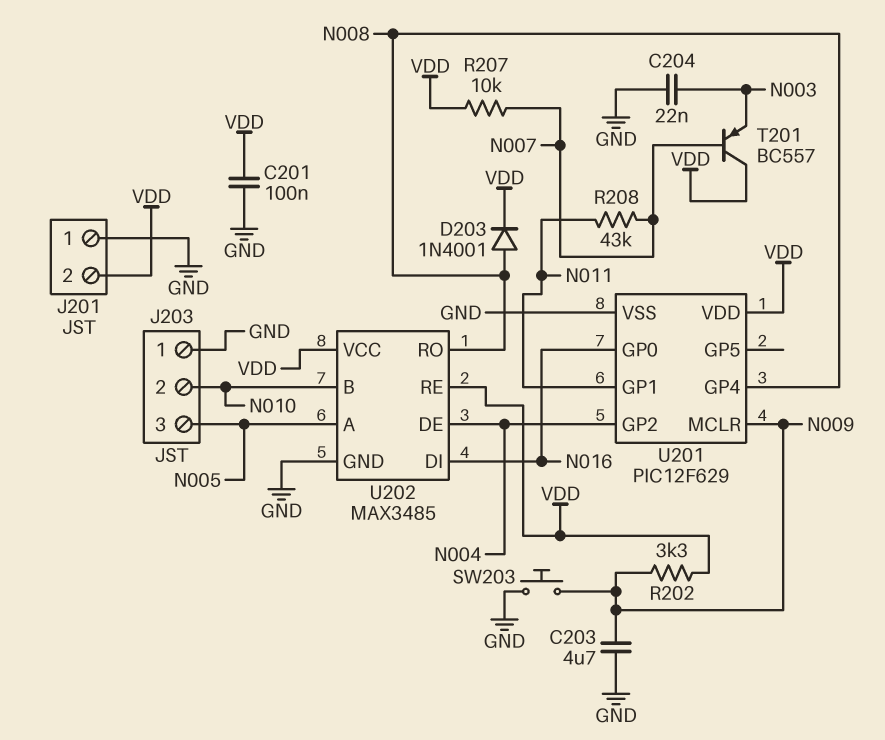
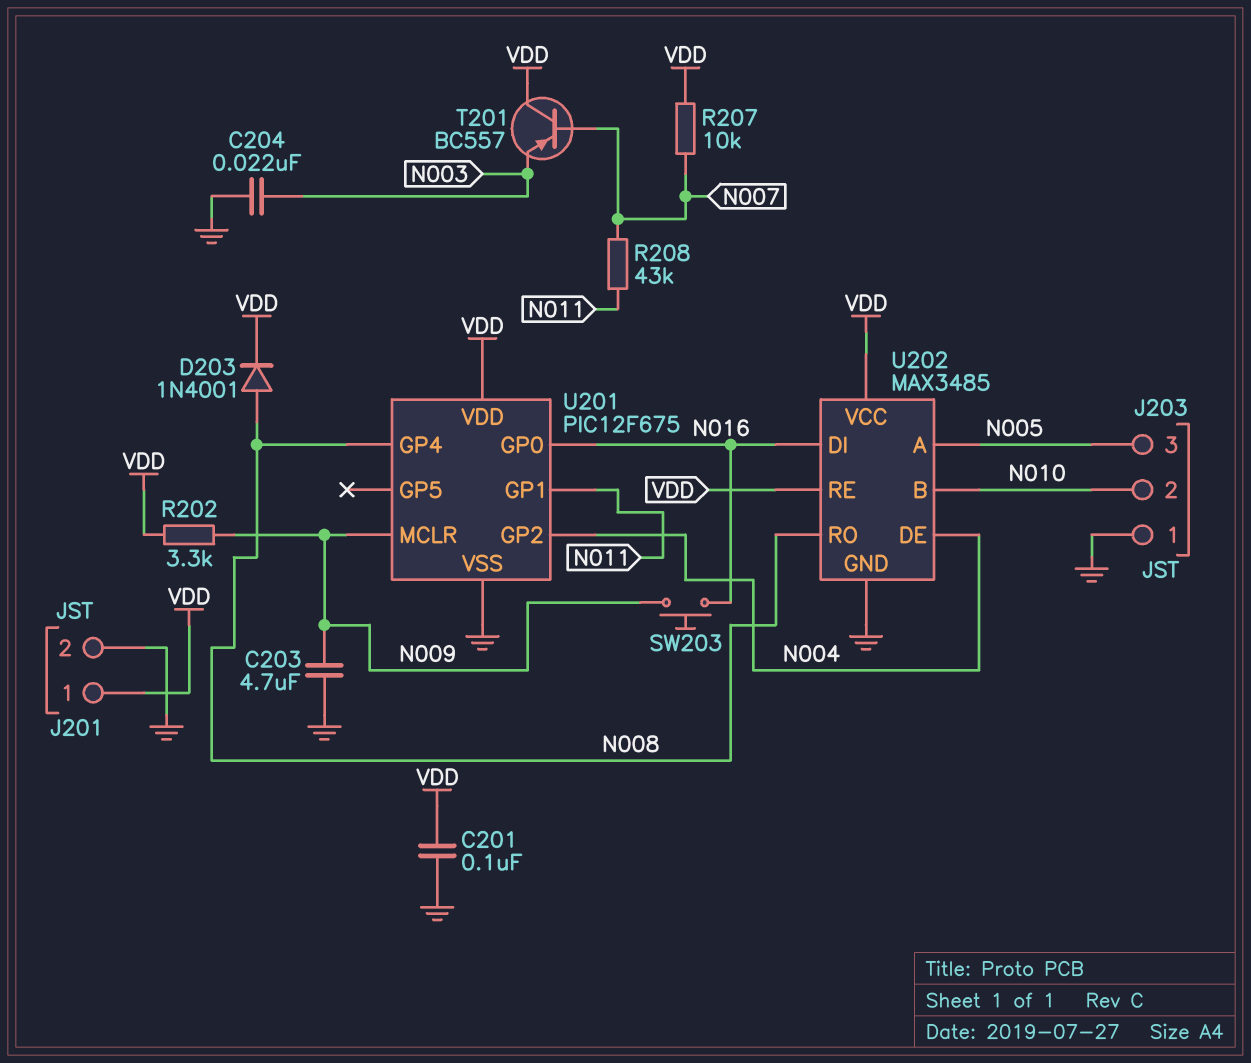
J201 pin 1: GND -> VDD
J201 pin 2: VDD -> GND
SW203: button (GND, N009) -> button (N009, N016)
U201: PIC12F629 -> PIC12F675

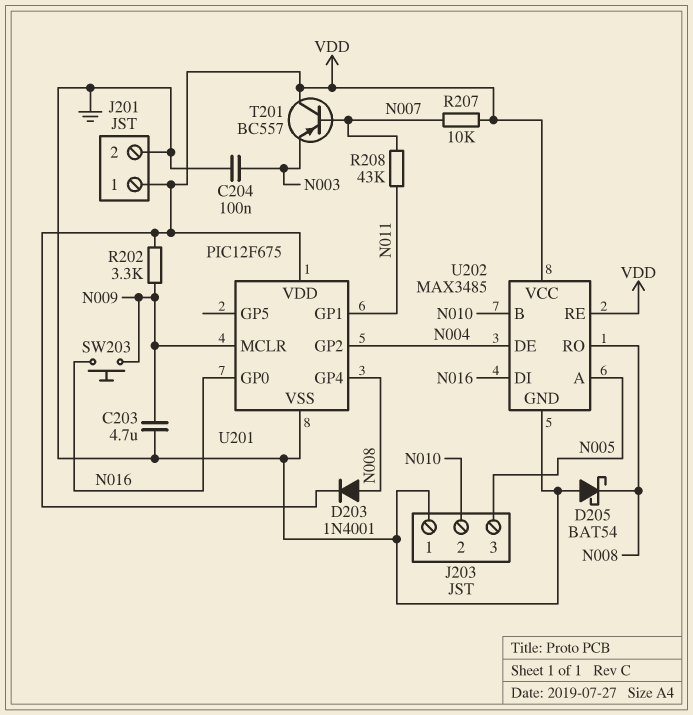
C201: 100nF (GND, VDD) -> none
C204: 22nF (GND, N003) -> 100nF (GND, N003)
D205: none -> schottky BAT54 (A GND, K N008)

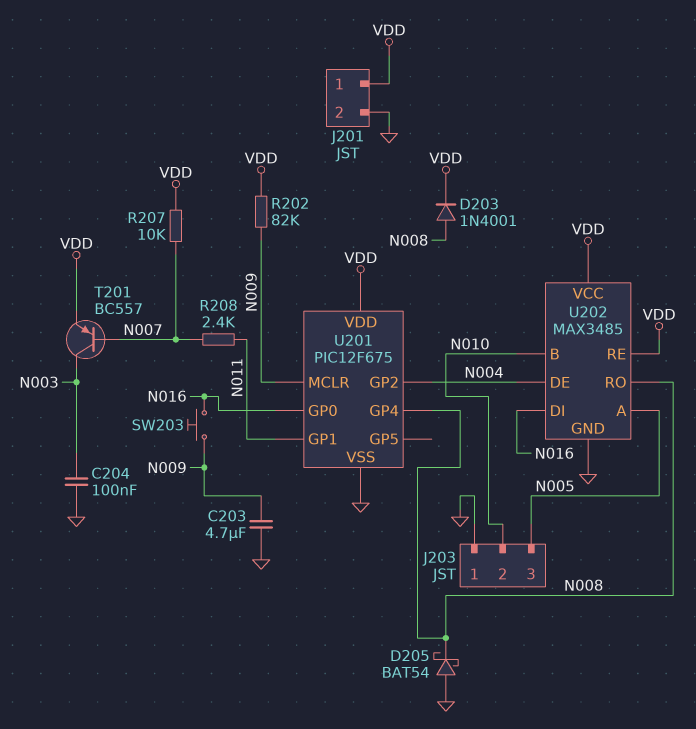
R202: 3.3k (N009, VDD) -> 82k (N009, VDD)
R208: 43k (N007, N011) -> 2.4k (N007, N011)
T201: PNP BC557 (B N007, C VDD, E N003) -> PNP BC557 (B N007, C N003, E VDD)

